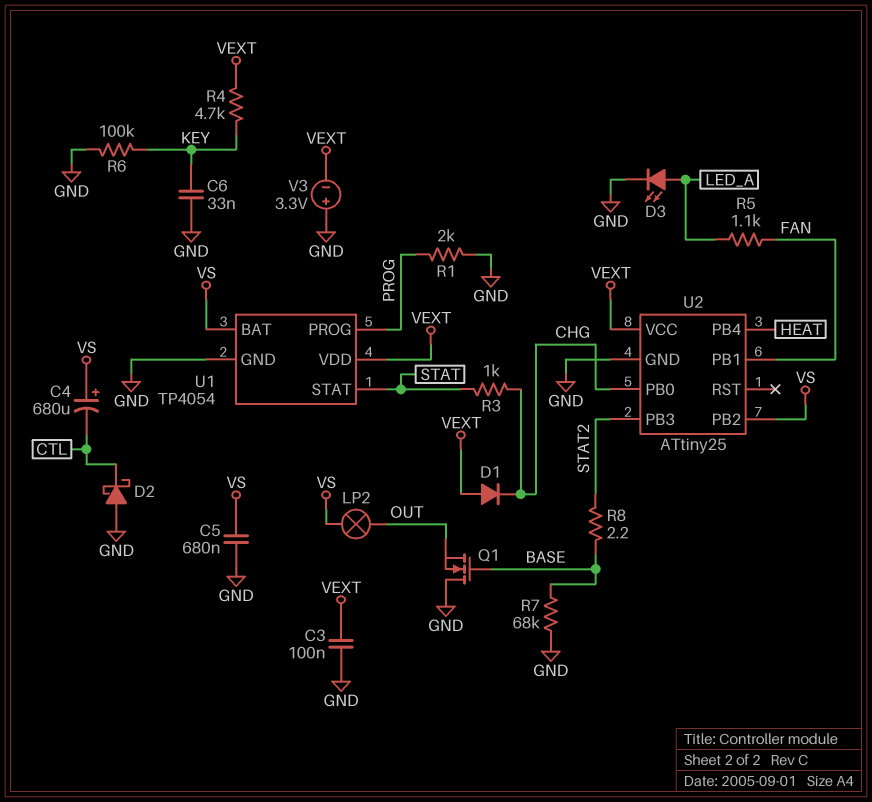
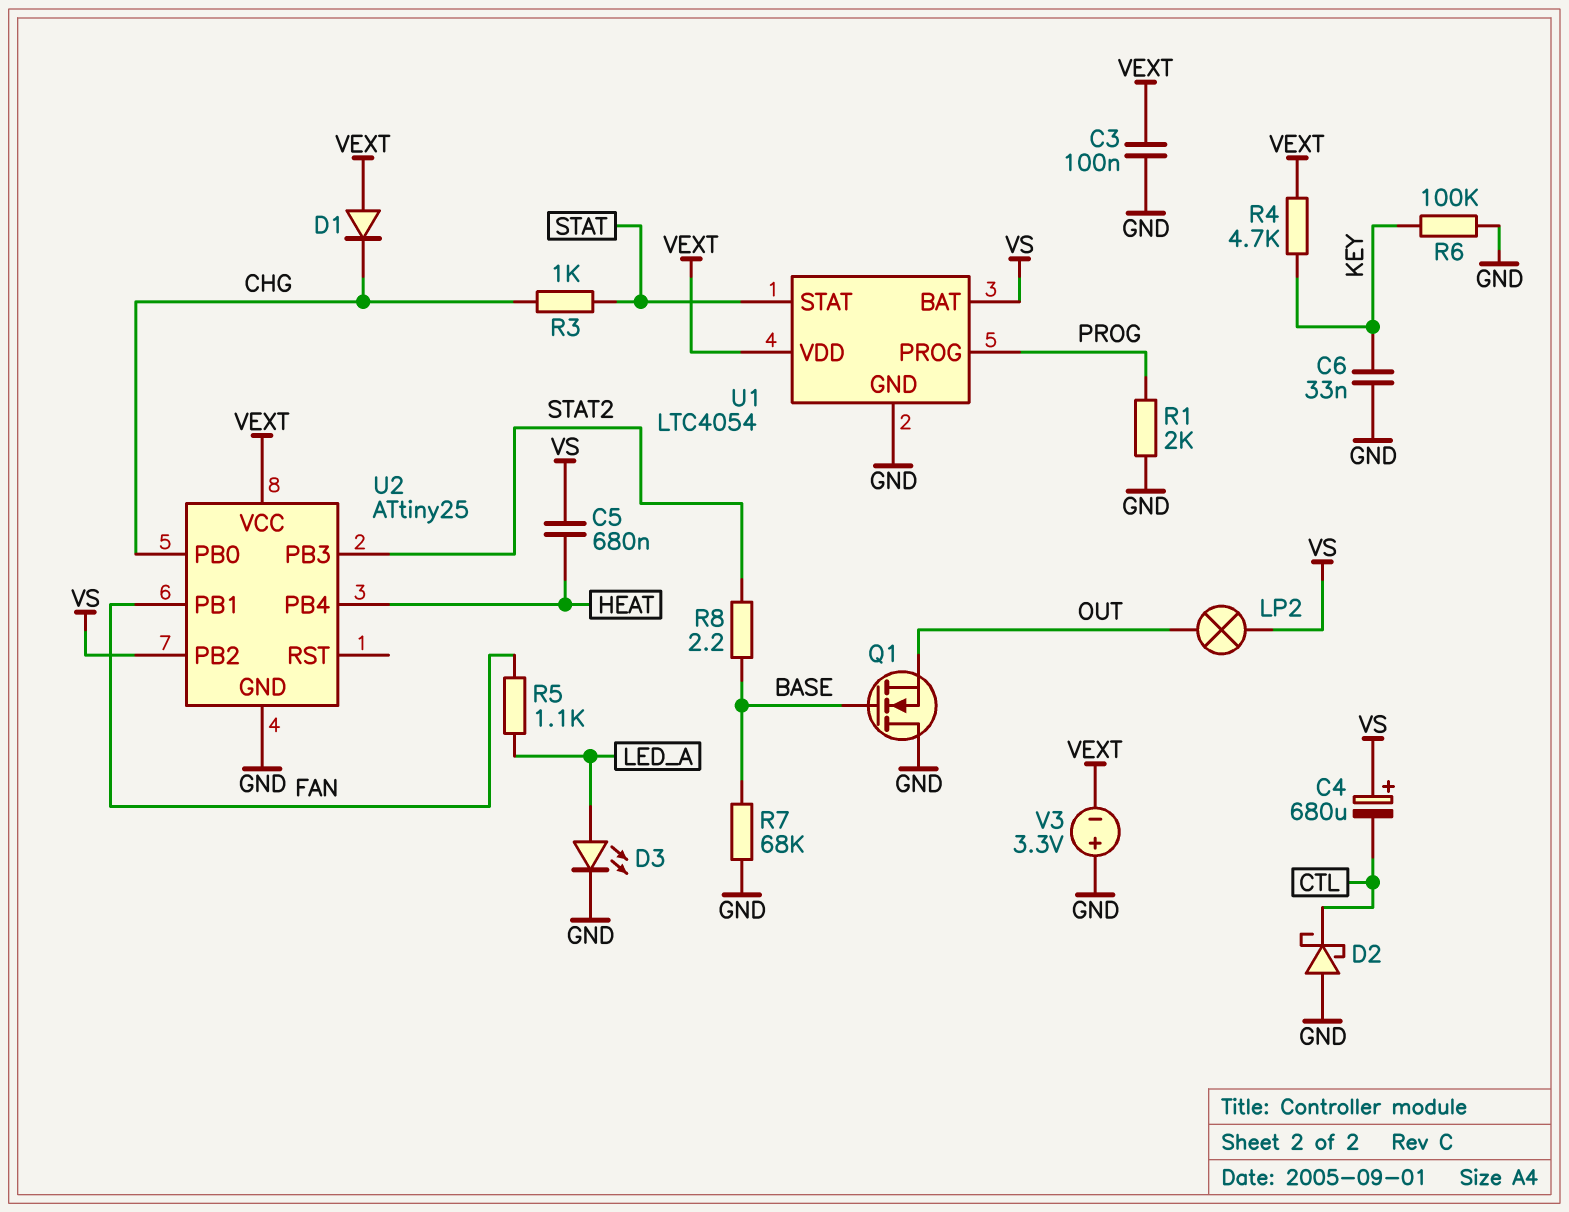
C5: 680nF (GND, VS) -> 680nF (HEAT, VS)
U1: TP4054 -> LTC4054

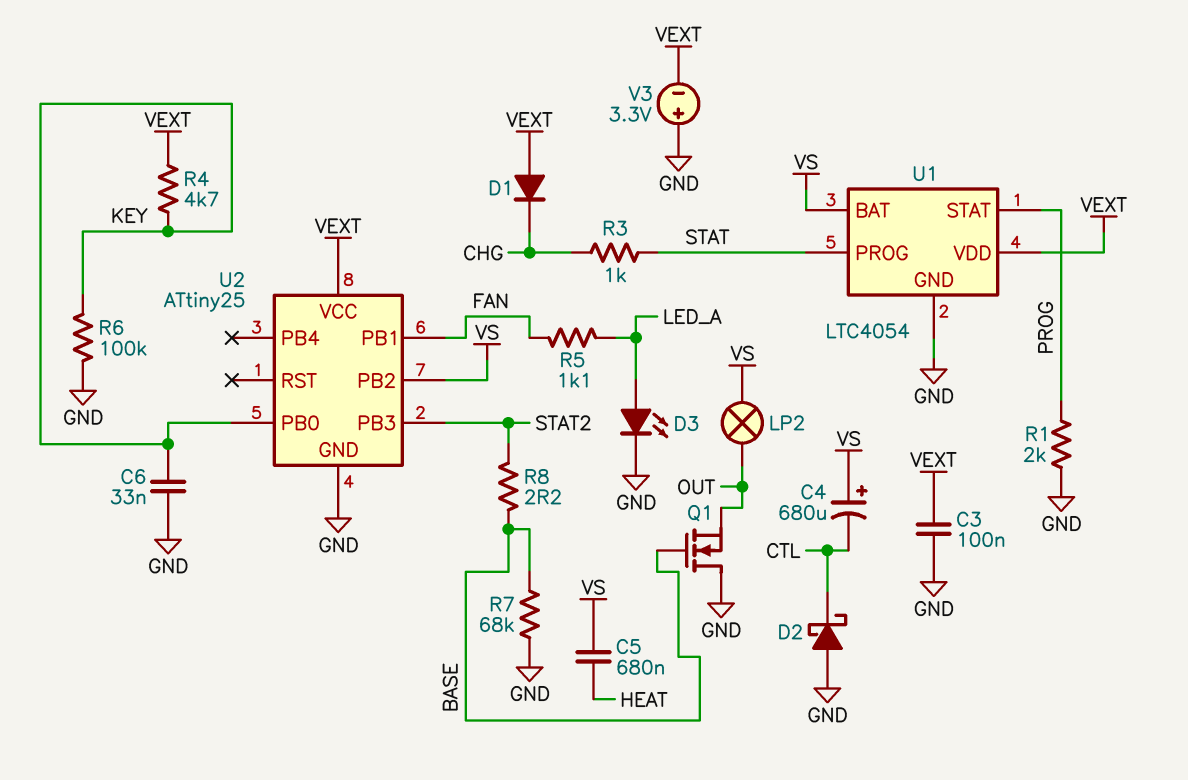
U1 pin PROG: PROG -> STAT
U1 pin STAT: STAT -> PROG
U2 pin PB0: CHG -> KEY
U2 pin PB4: HEAT -> none

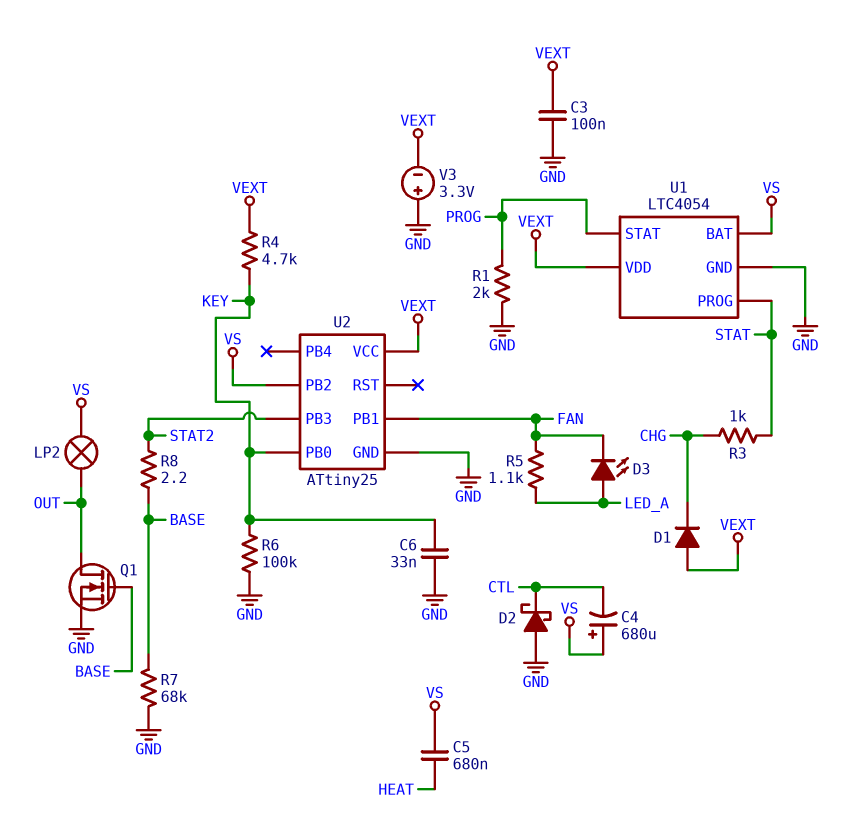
D3: LED (A LED_A, K GND) -> LED (A LED_A, K FAN)
Q1: NMOS (G BASE, D GND, S OUT) -> NMOS (G BASE, D OUT, S GND)

